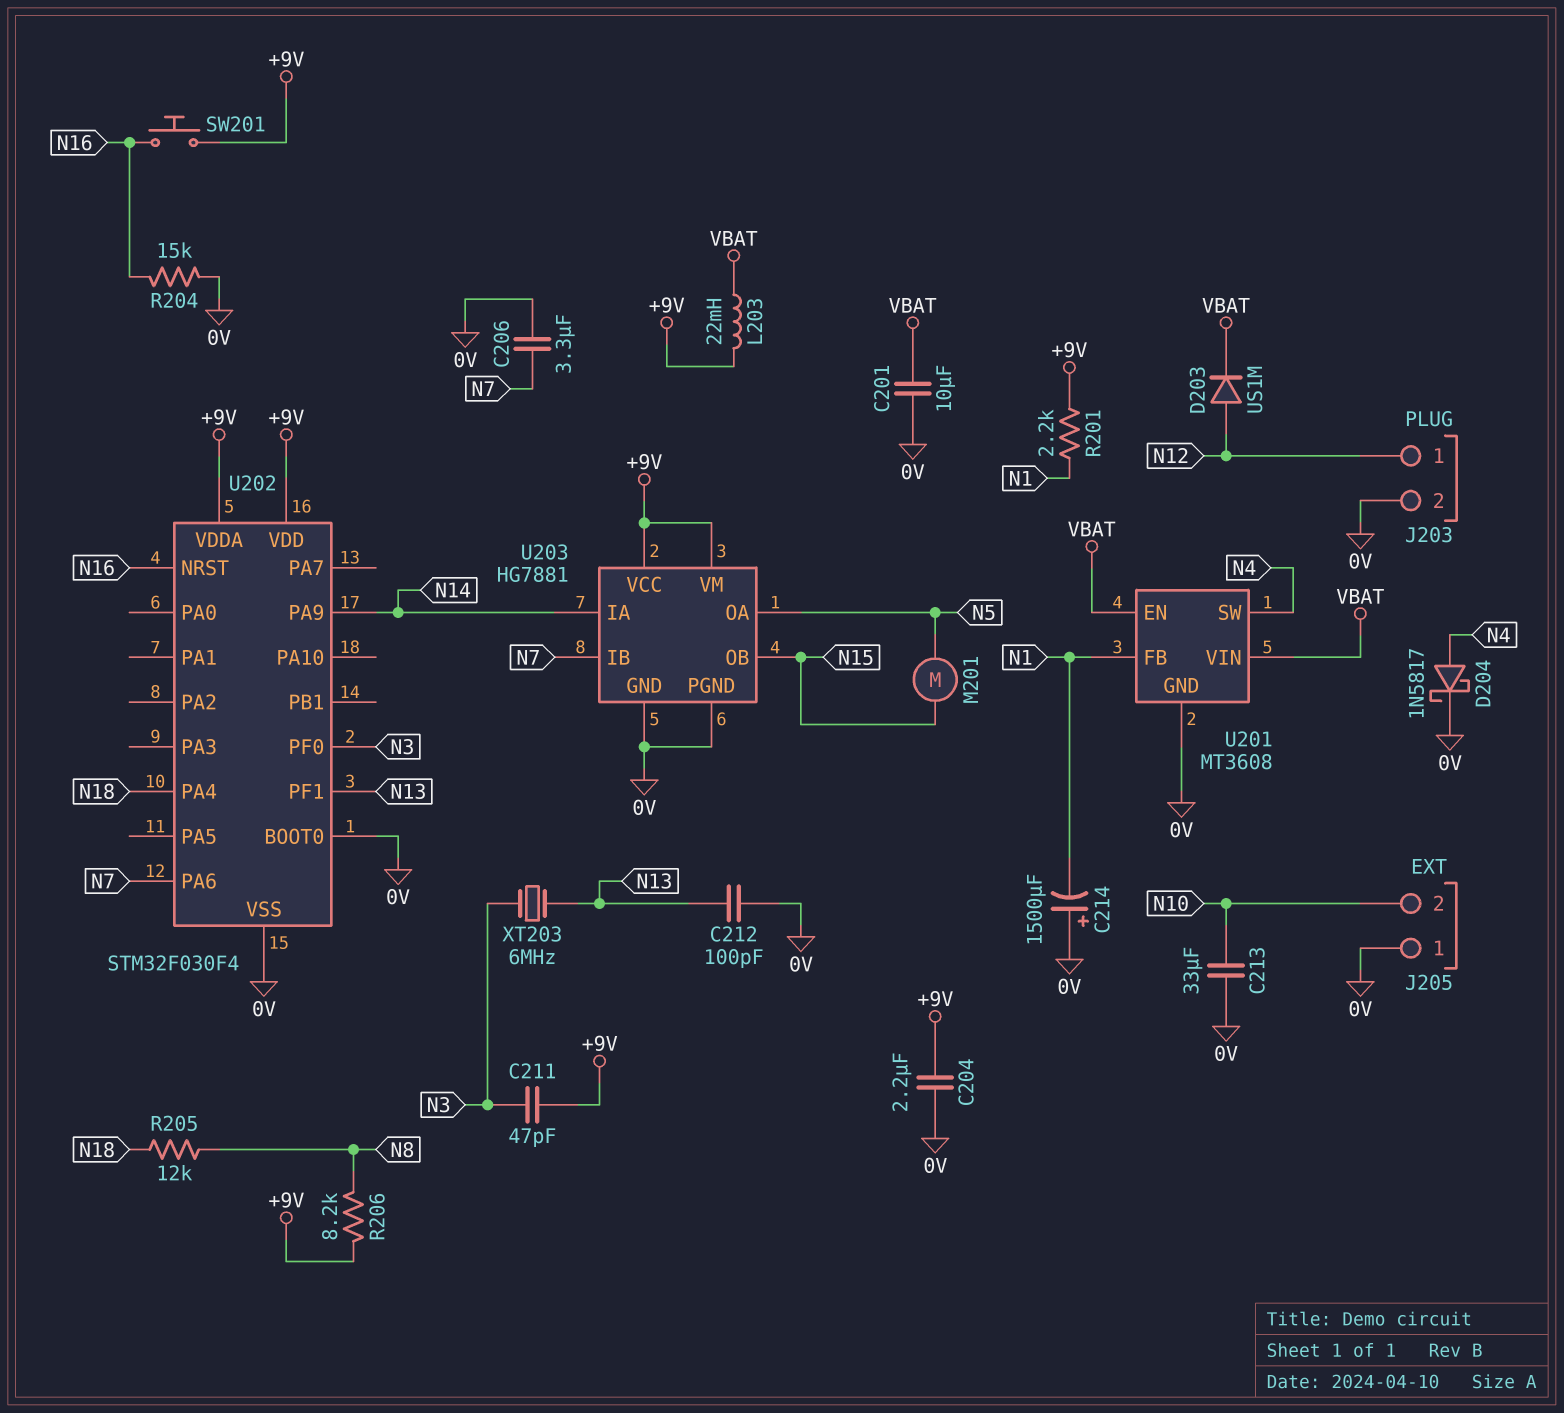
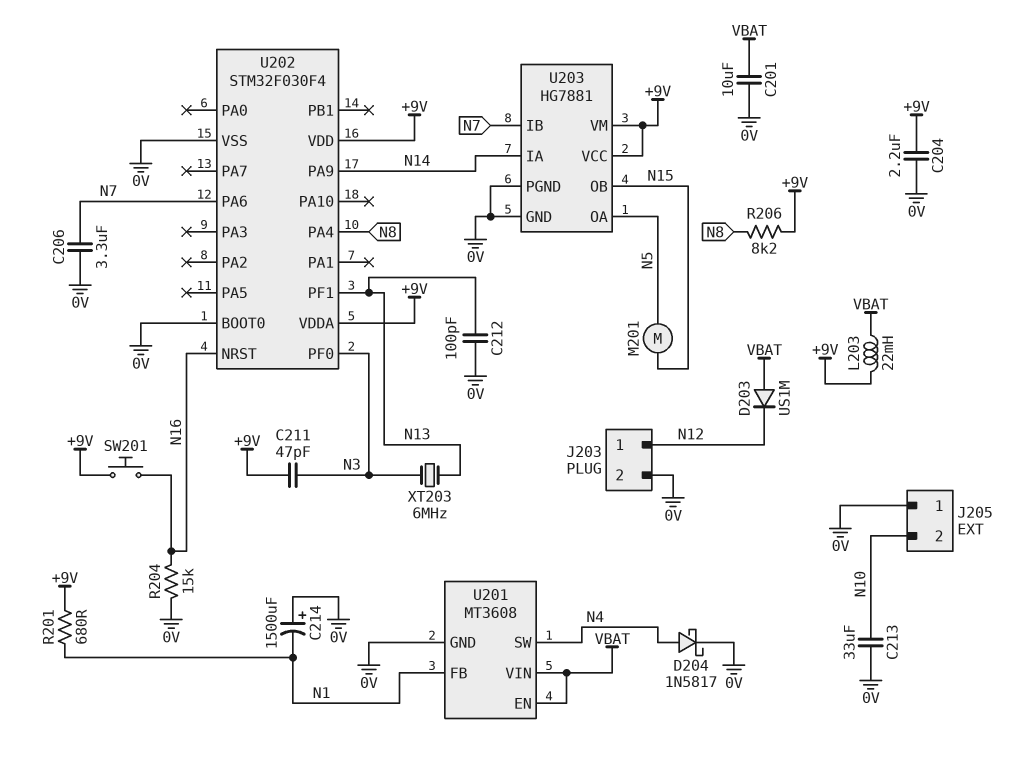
D203: diode US1M (A N12, K VBAT) -> diode US1M (A VBAT, K N12)
R201: 2.2k (+9V, N1) -> 680 (+9V, N1)
R205: 12k (N8, N18) -> none
U202 pin PA4: N18 -> N8

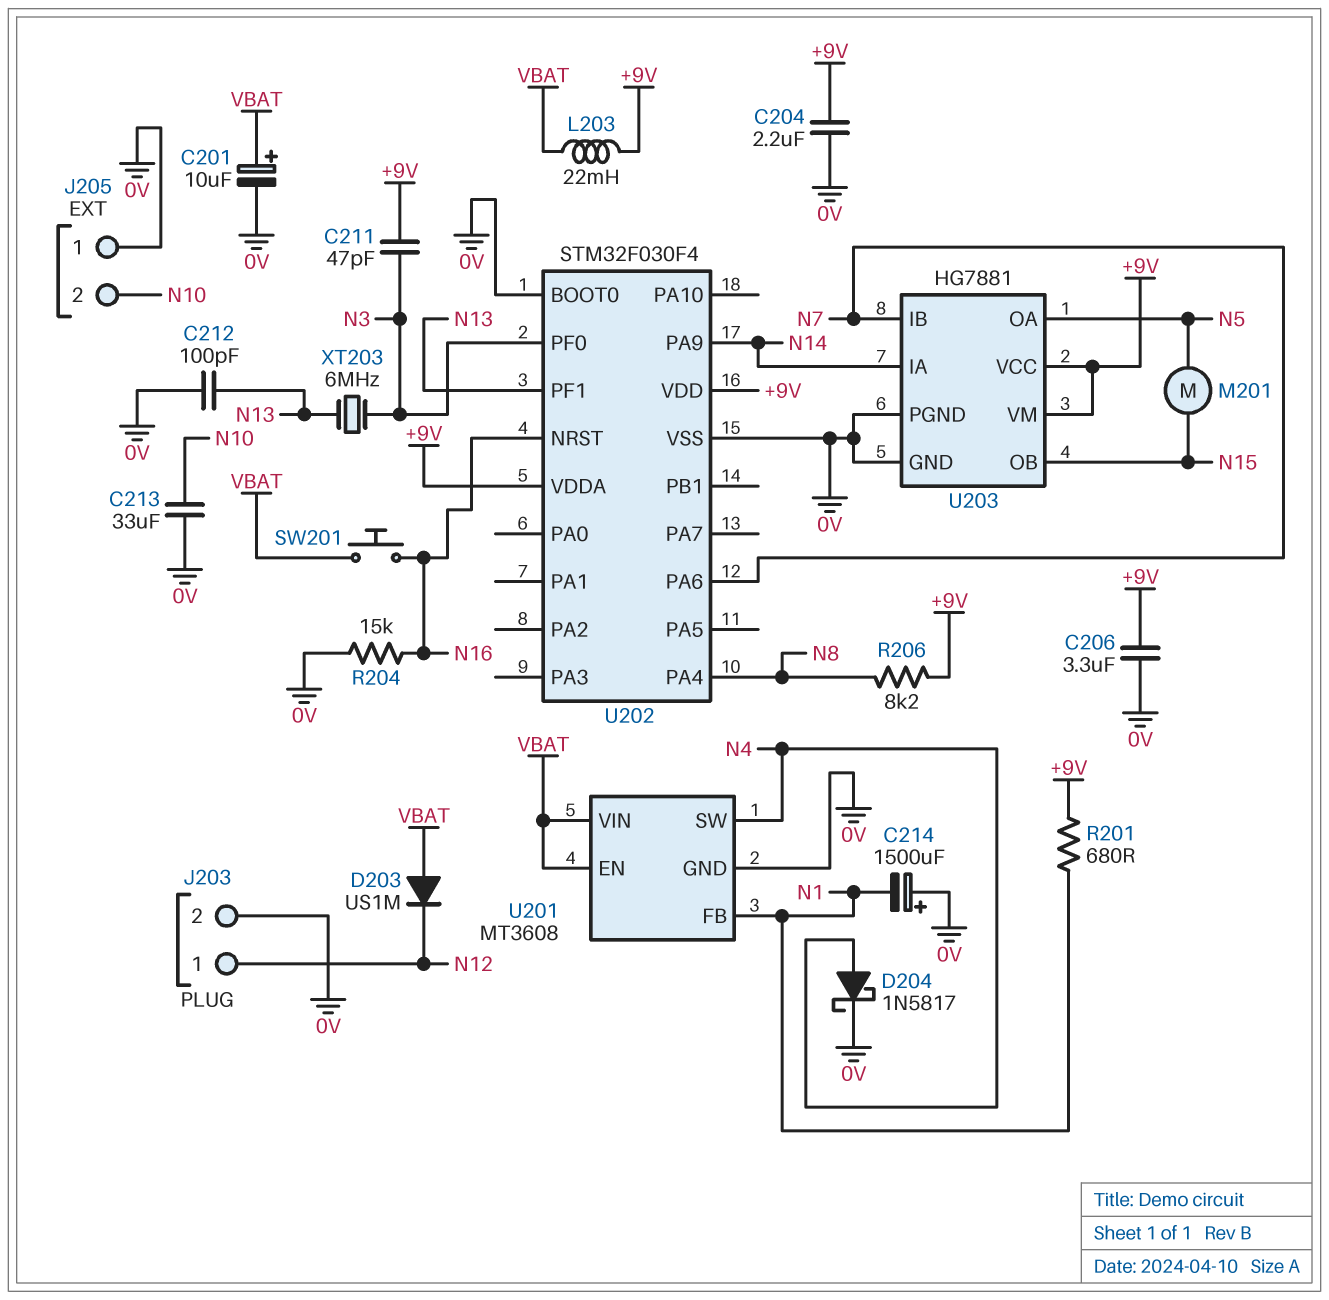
C201: 10uF (0V, VBAT) -> 10uF (plus VBAT, minus 0V)
C206: 3.3uF (0V, N7) -> 3.3uF (+9V, 0V)
SW201: button (+9V, N16) -> button (N16, VBAT)

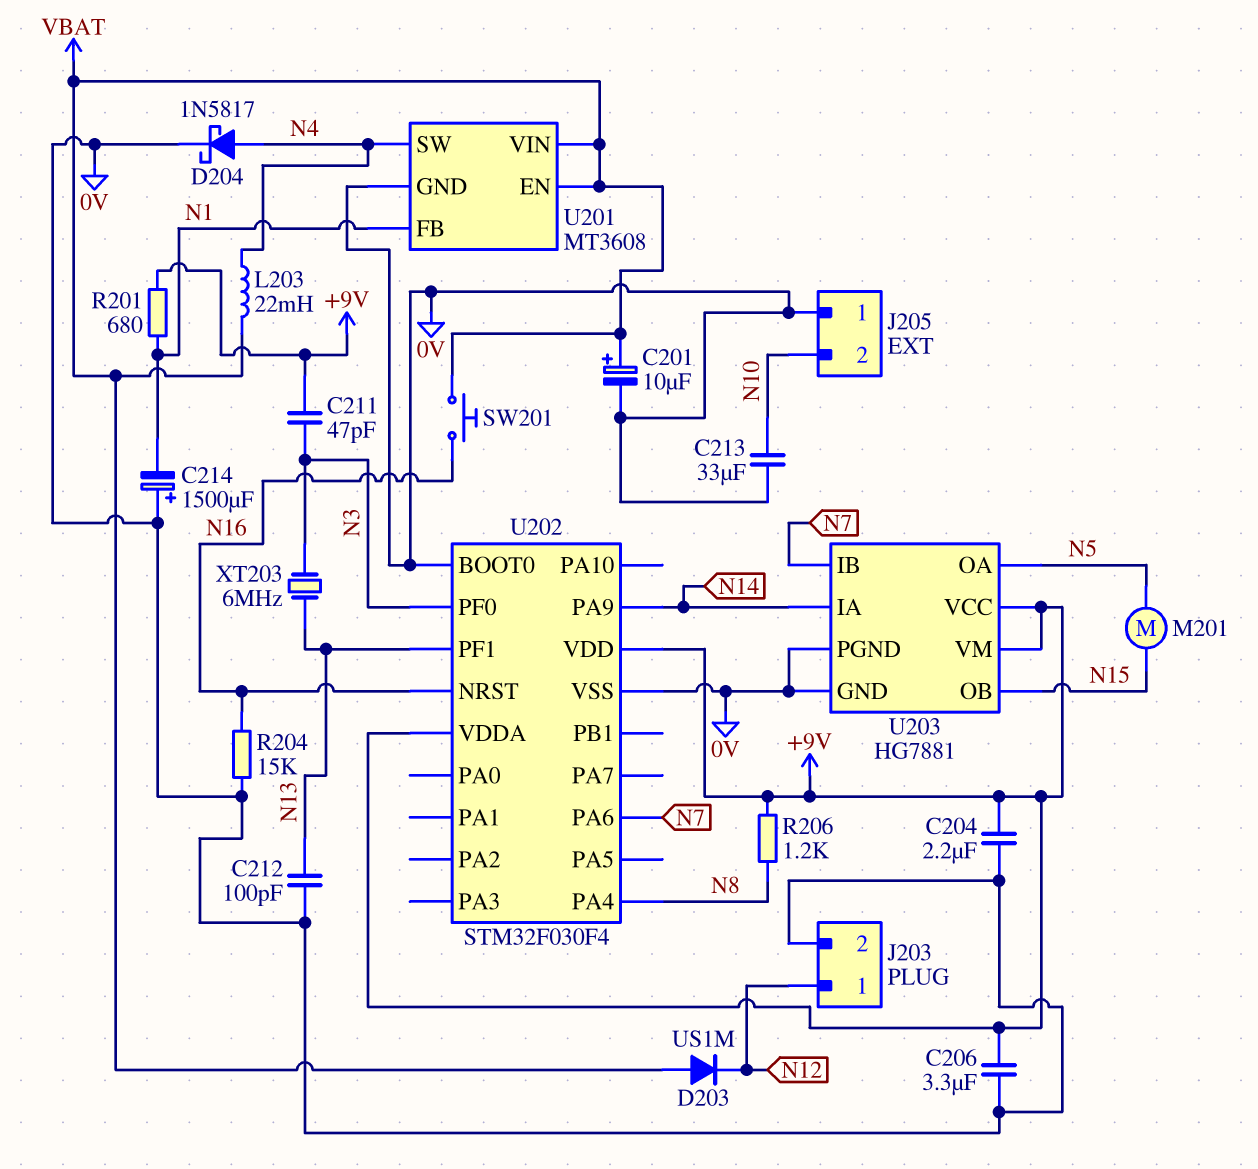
L203: 22mH (+9V, VBAT) -> 22mH (N4, VBAT)
R206: 8.2k (+9V, N8) -> 1.2k (+9V, N8)

